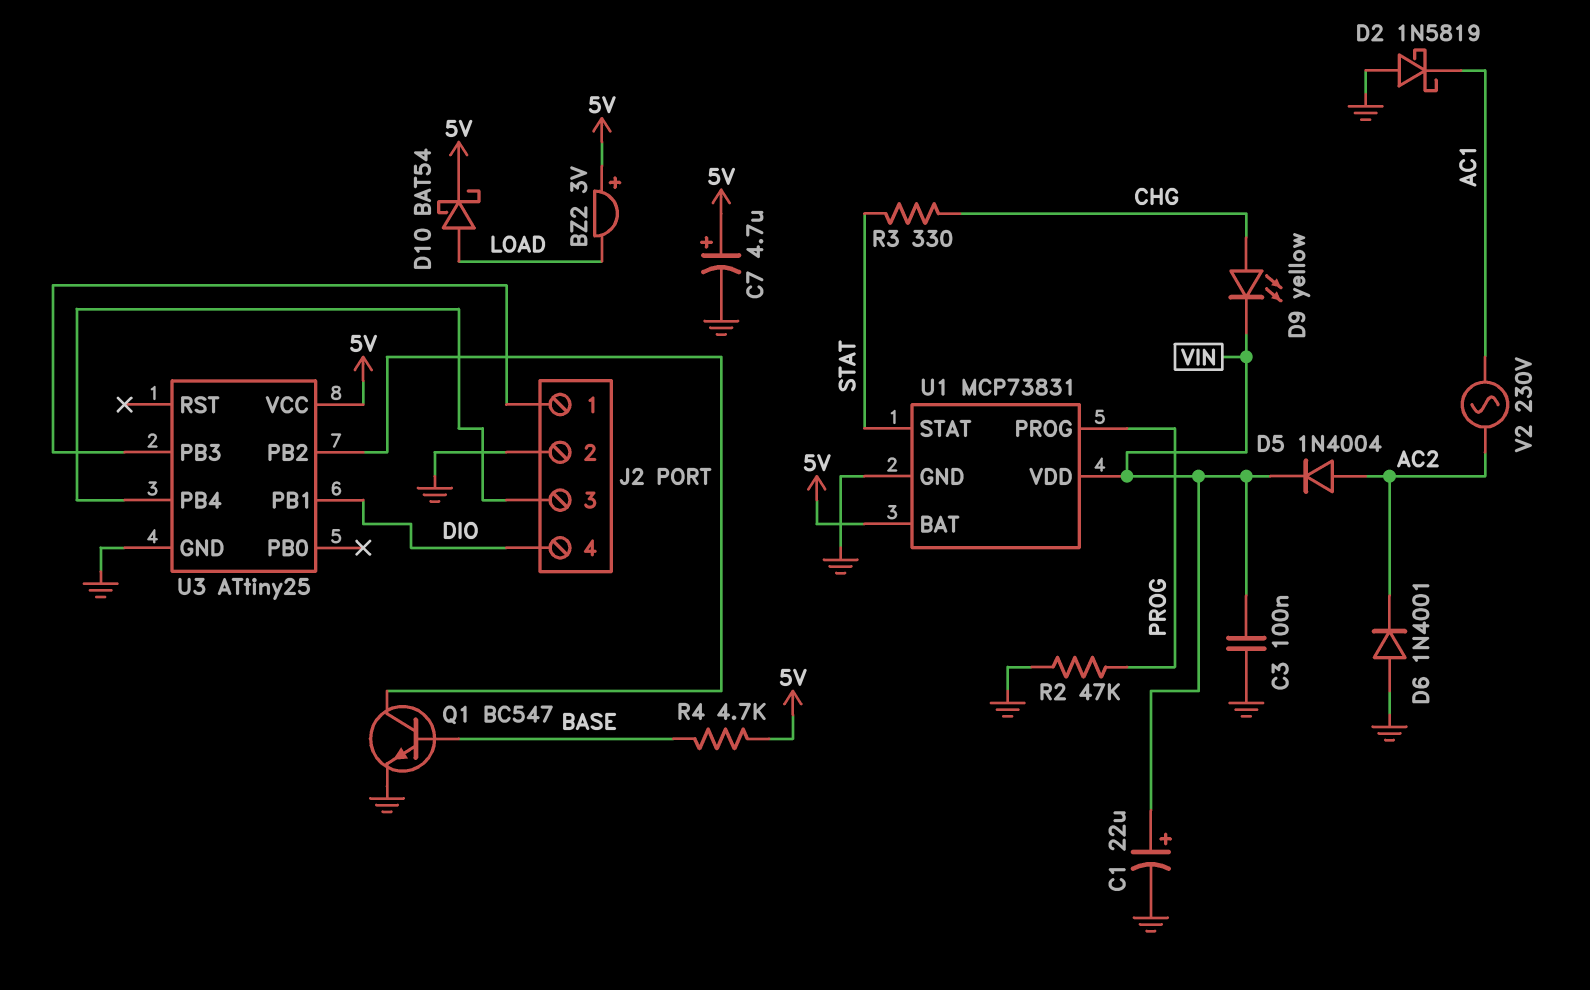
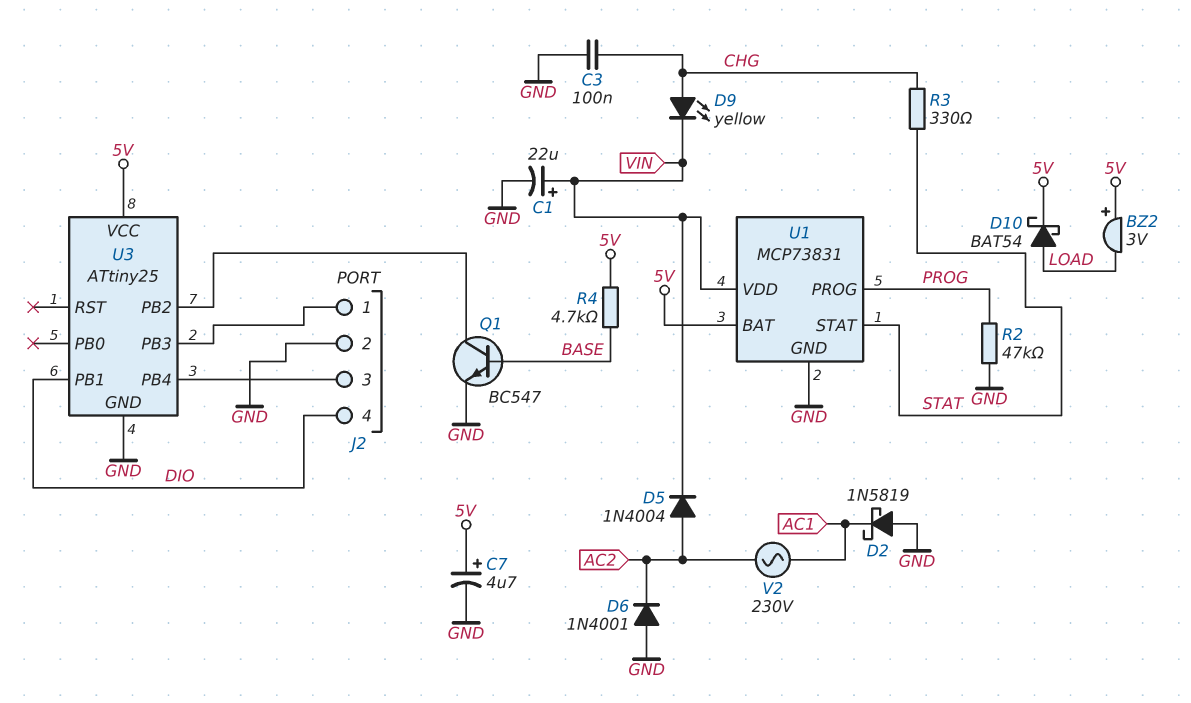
C3: 100nF (GND, VIN) -> 100nF (CHG, GND)

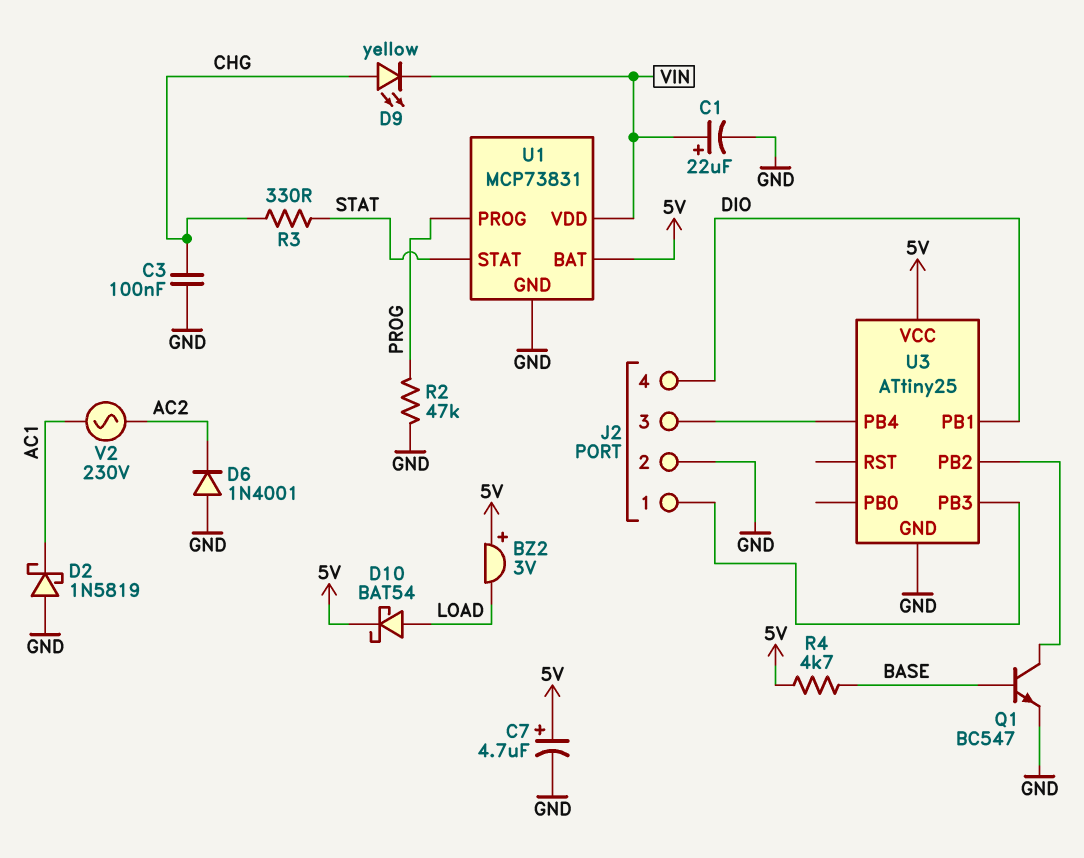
D5: diode 1N4004 (A AC2, K VIN) -> none

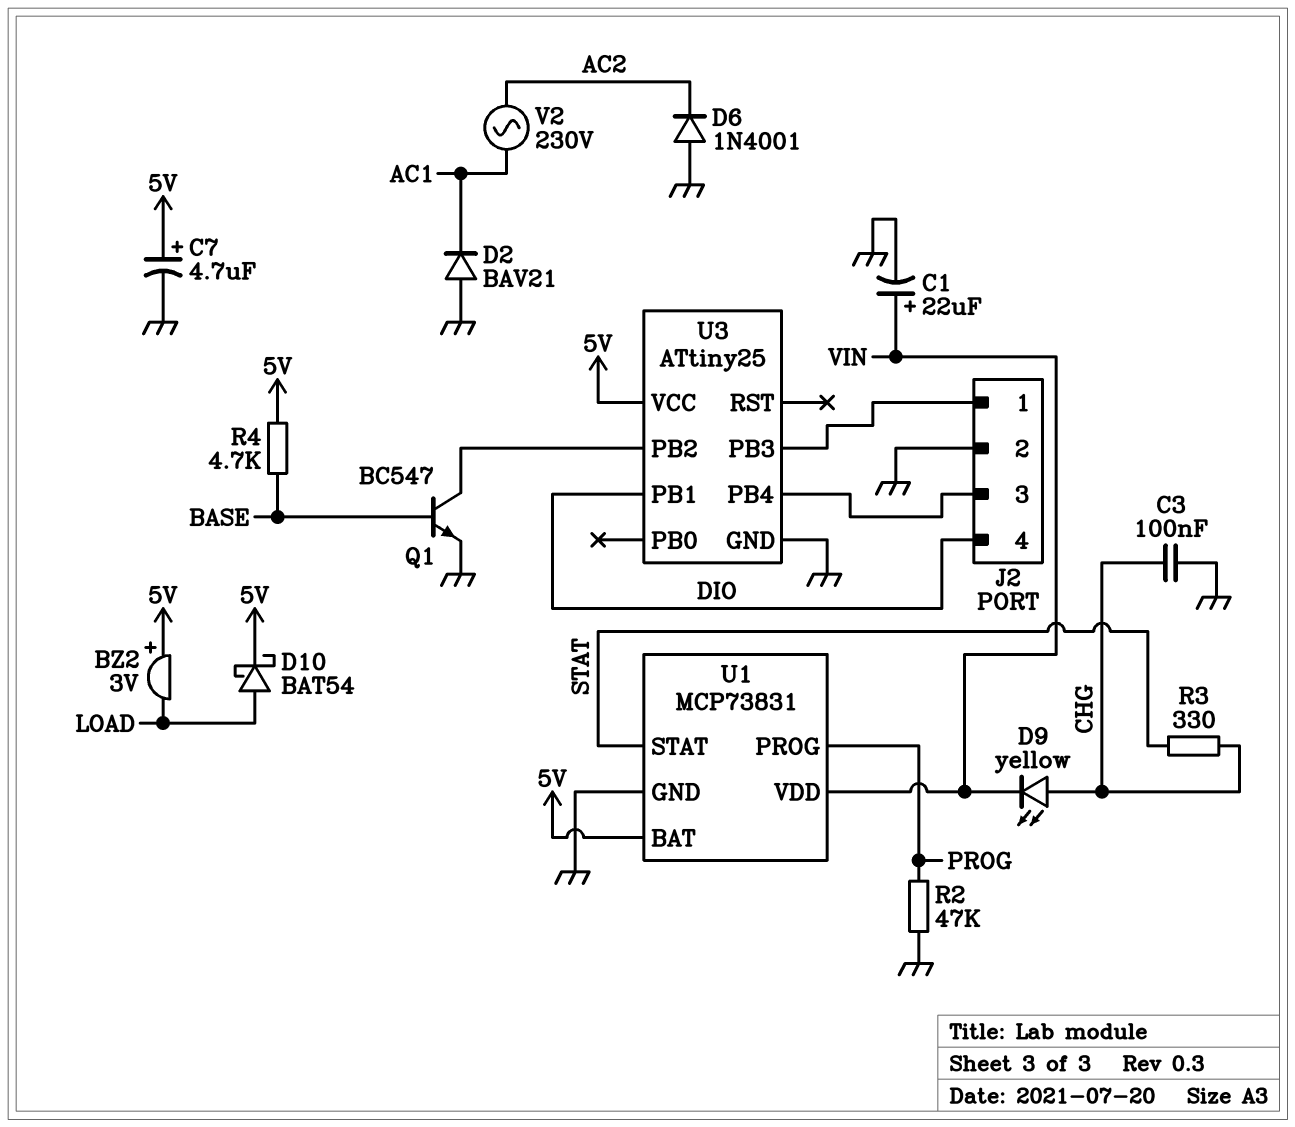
D2: schottky 1N5819 (A GND, K AC1) -> diode BAV21 (A GND, K AC1)

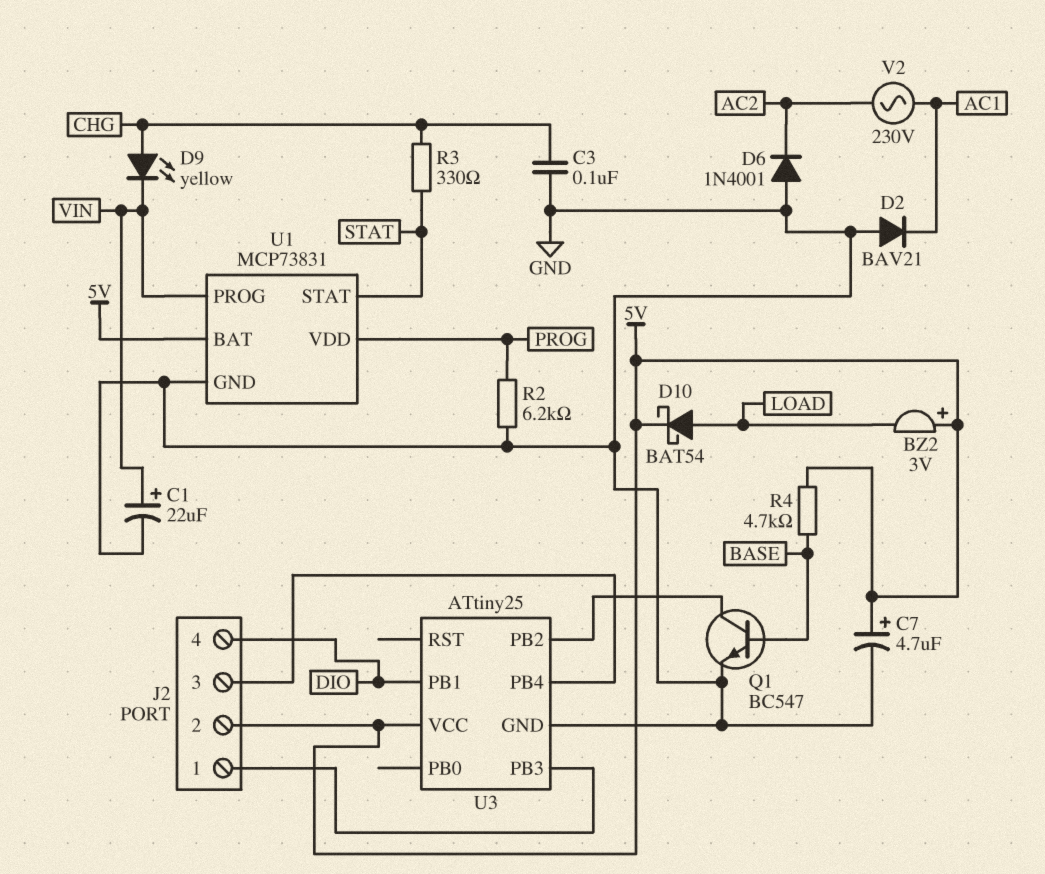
J2 pin 2: GND -> 5V
R2: 47k (GND, PROG) -> 6.2k (GND, PROG)
U1 pin PROG: PROG -> VIN
U1 pin VDD: VIN -> PROG

